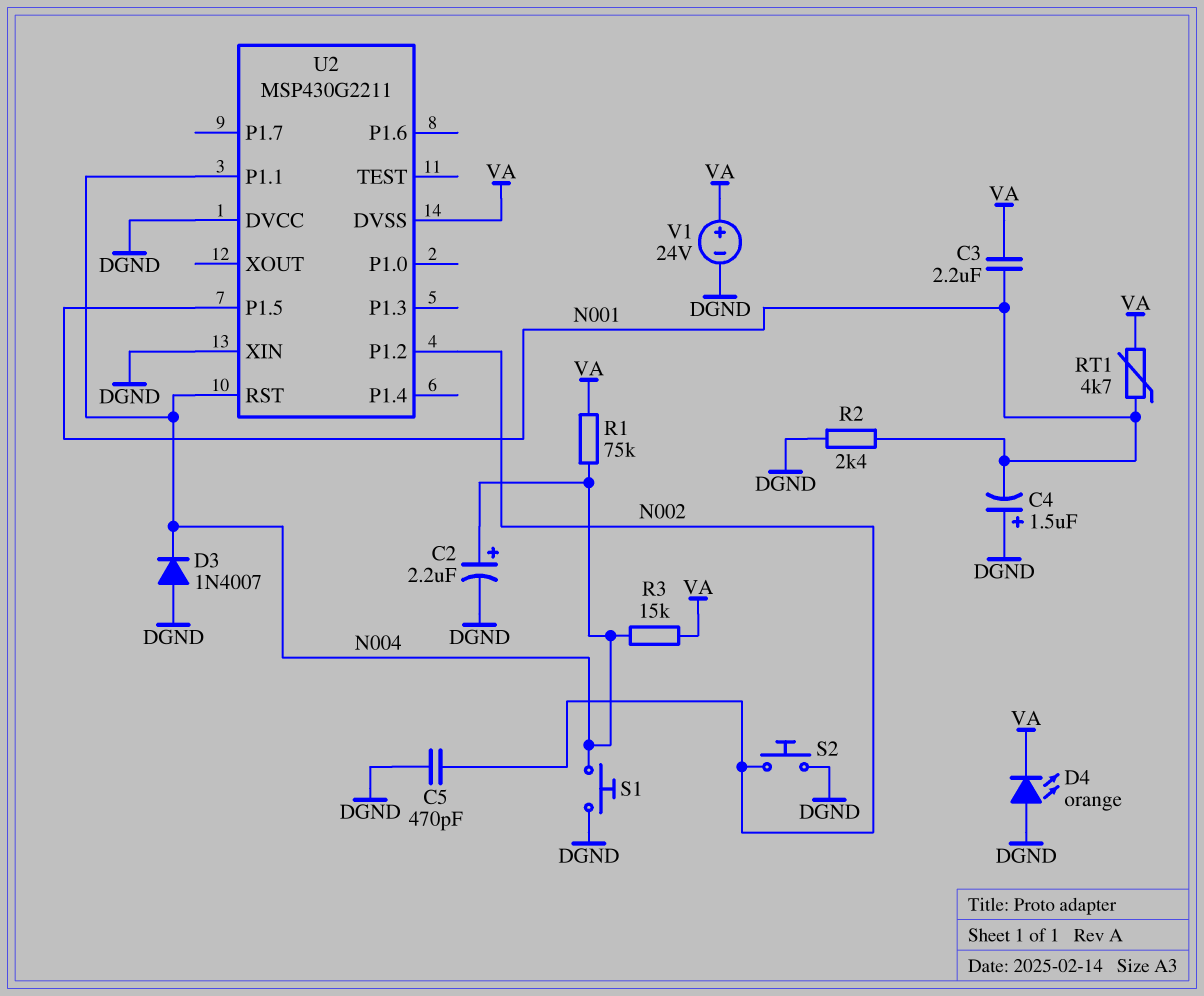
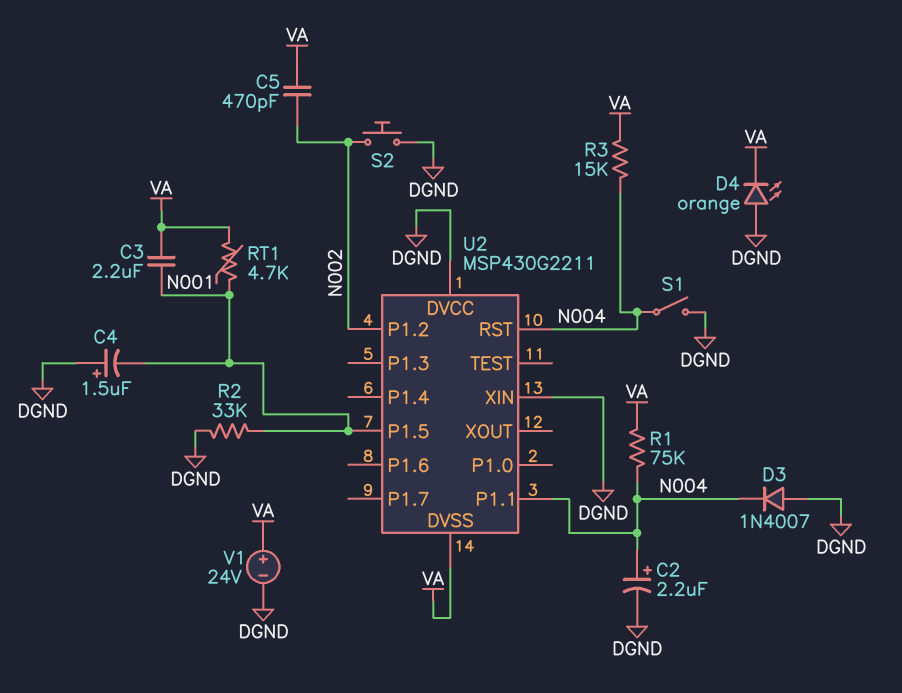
C5: 470pF (DGND, N002) -> 470pF (N002, VA)
R2: 2.4k (DGND, N001) -> 33k (DGND, N001)
S1: button (DGND, N004) -> switch (DGND, N004)

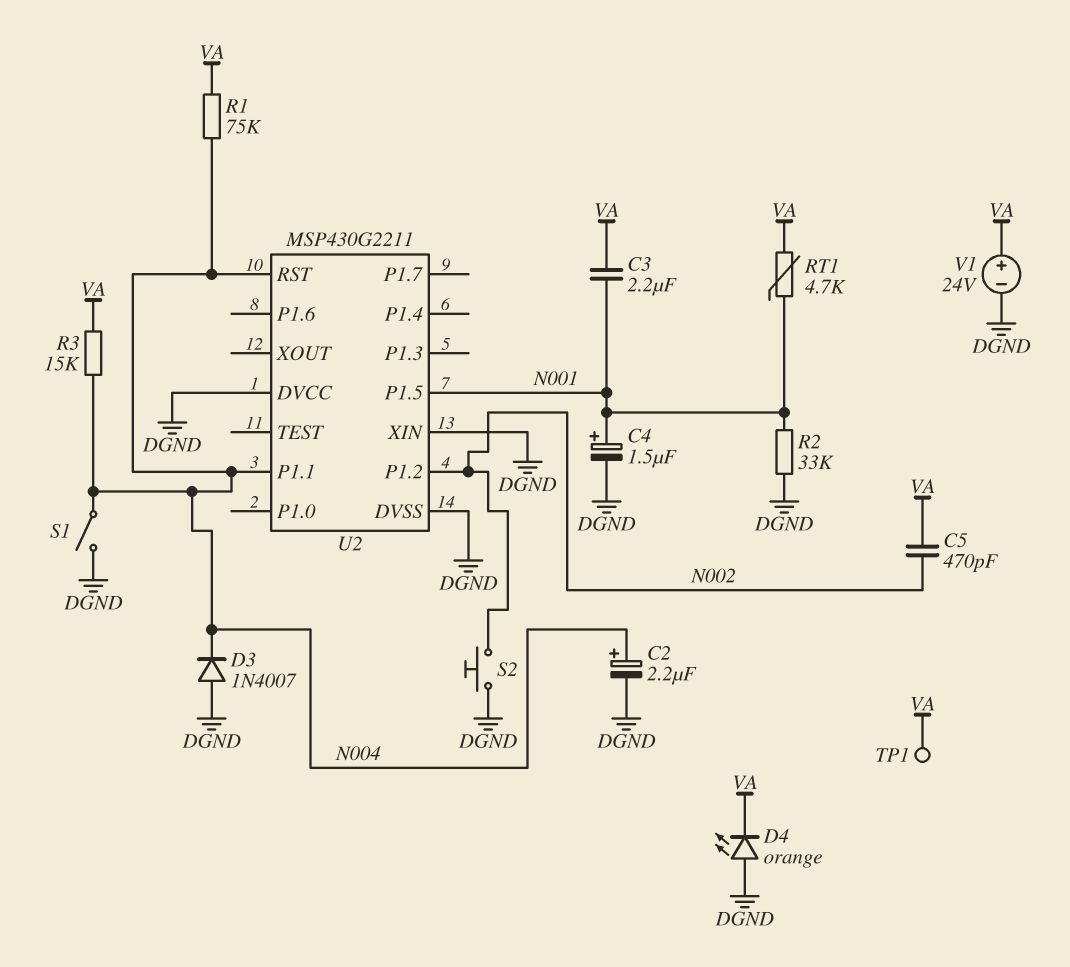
C4: 1.5uF (plus DGND, minus N001) -> 1.5uF (plus N001, minus DGND)
TP1: none -> test point (VA)
U2 pin DVSS: VA -> DGND

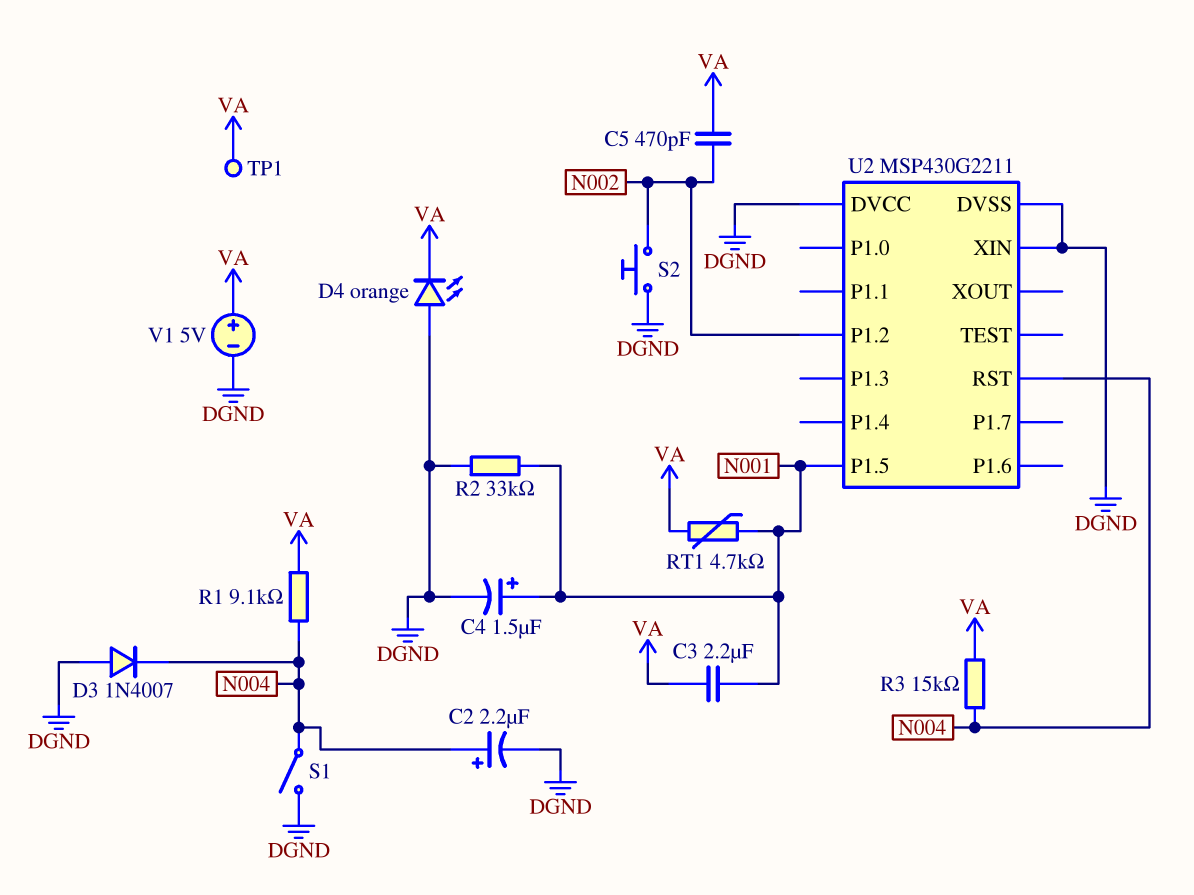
R1: 75k (N004, VA) -> 9.1k (N004, VA)
U2 pin P1.1: N004 -> none
V1: 24V (plus VA, minus DGND) -> 5V (plus VA, minus DGND)

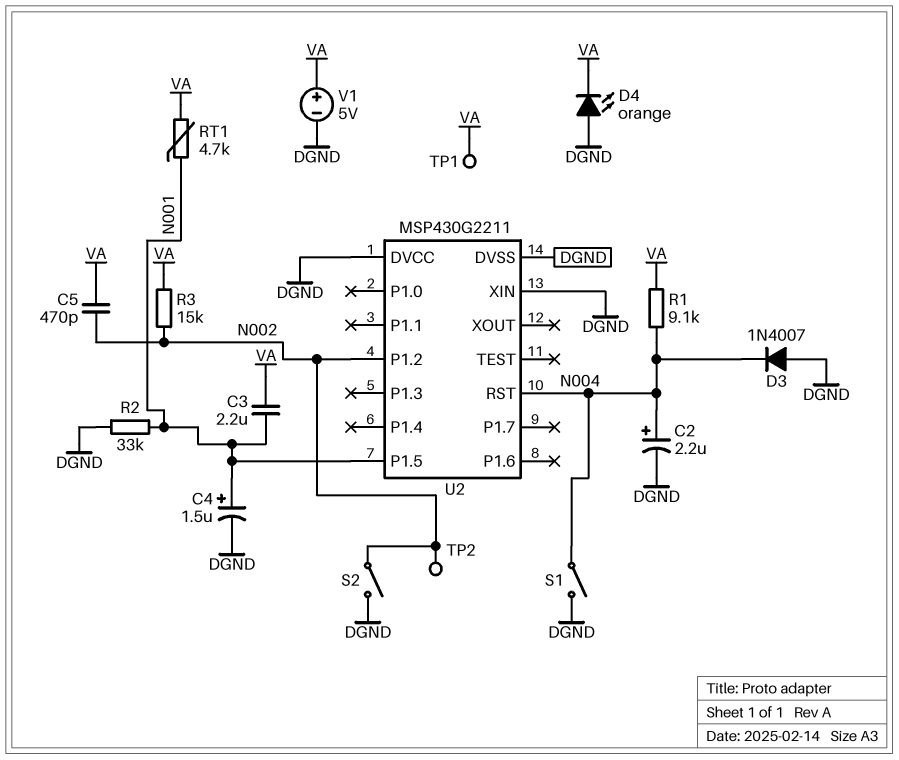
R3: 15k (N004, VA) -> 15k (N002, VA)
S2: button (DGND, N002) -> switch (DGND, N002)
TP2: none -> test point (N002)

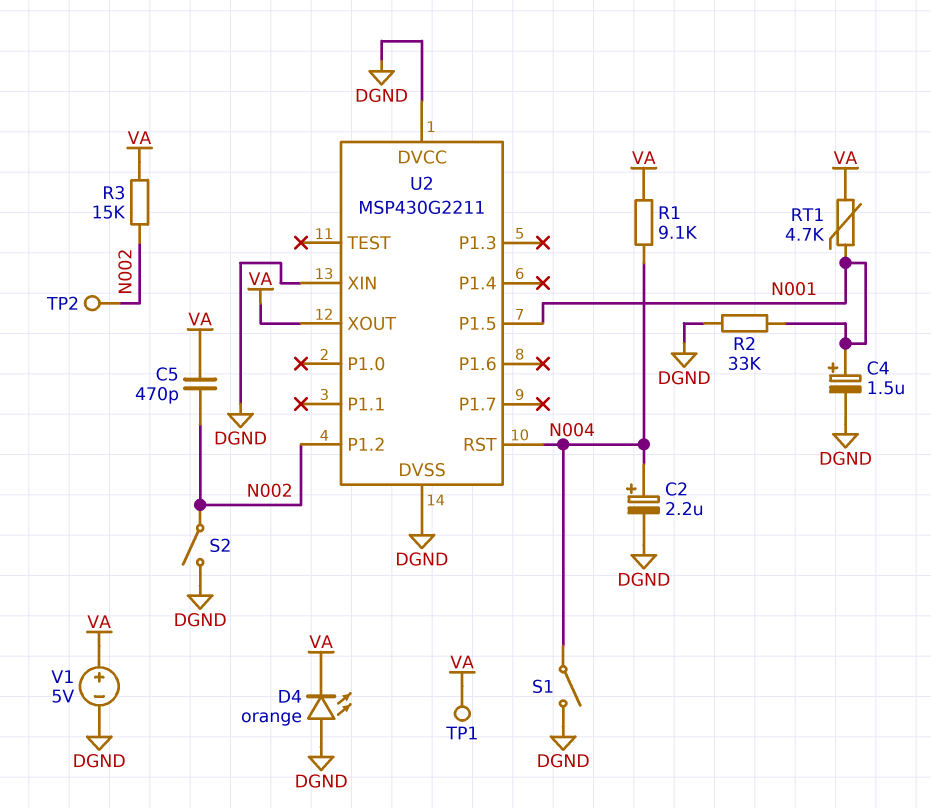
C3: 2.2uF (N001, VA) -> none
D3: diode 1N4007 (A DGND, K N004) -> none
U2 pin XOUT: none -> VA

